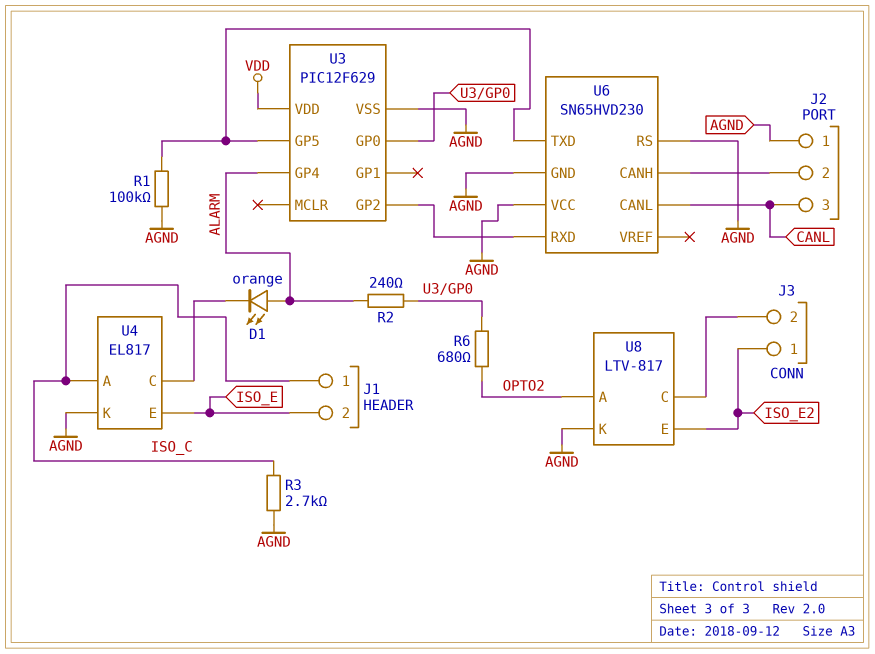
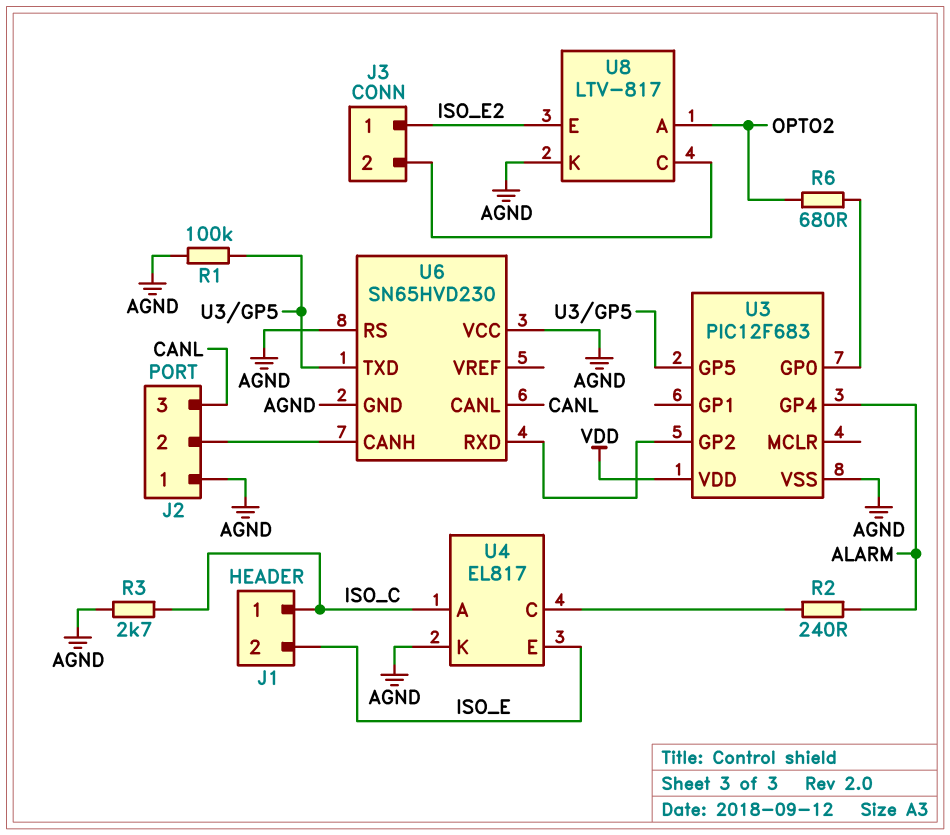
D1: LED orange (A ALARM, K U4/C) -> none
R2: 240 (ALARM, U3/GP0) -> 240 (ALARM, U4/C)
U3: PIC12F629 -> PIC12F683

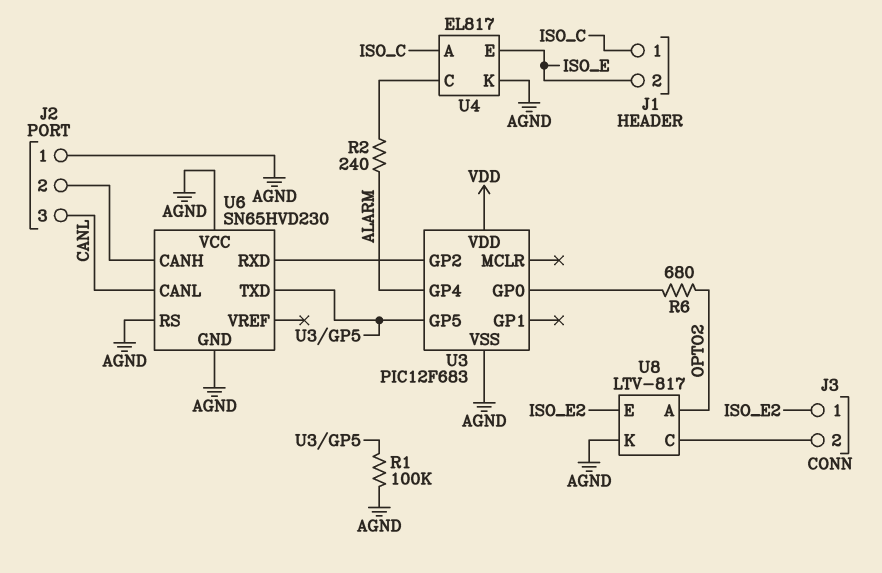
R3: 2.7k (AGND, ISO_C) -> none

